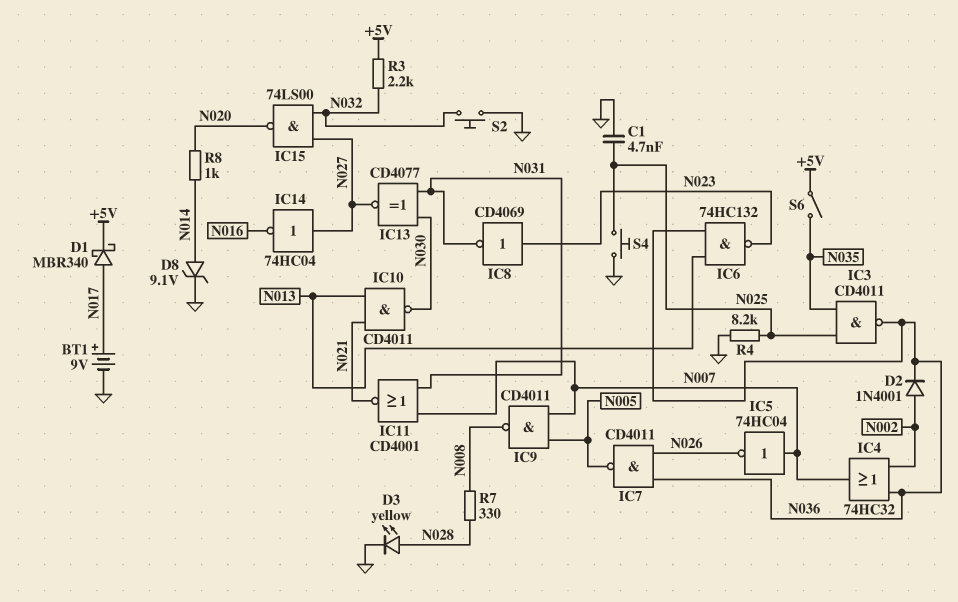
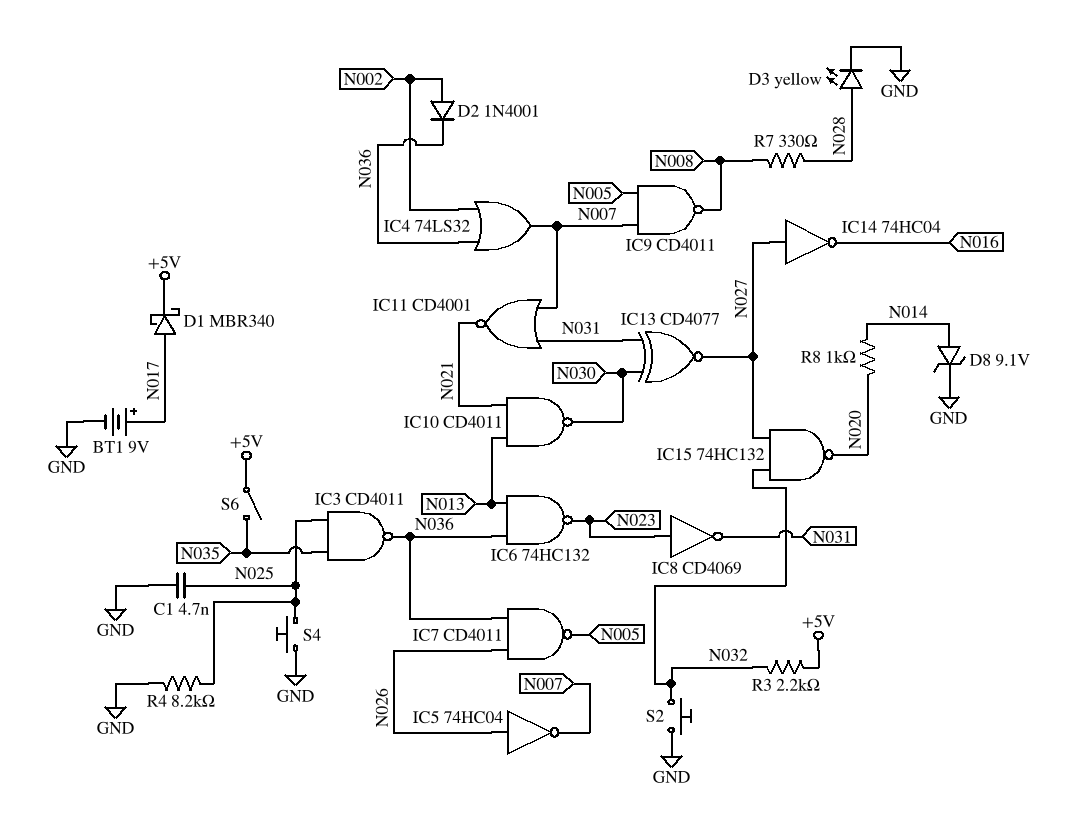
IC4: OR 74HC32 (in N002, in N036, out N007) -> OR 74LS32 (in N002, in N036, out N007)
IC5: NOT 74HC04 (in N007, out N026) -> NOT 74HC04 (in N026, out N007)
IC15: NAND 74LS00 (in N027, in N032, out N020) -> NAND 74HC132 (in N027, in N032, out N020)

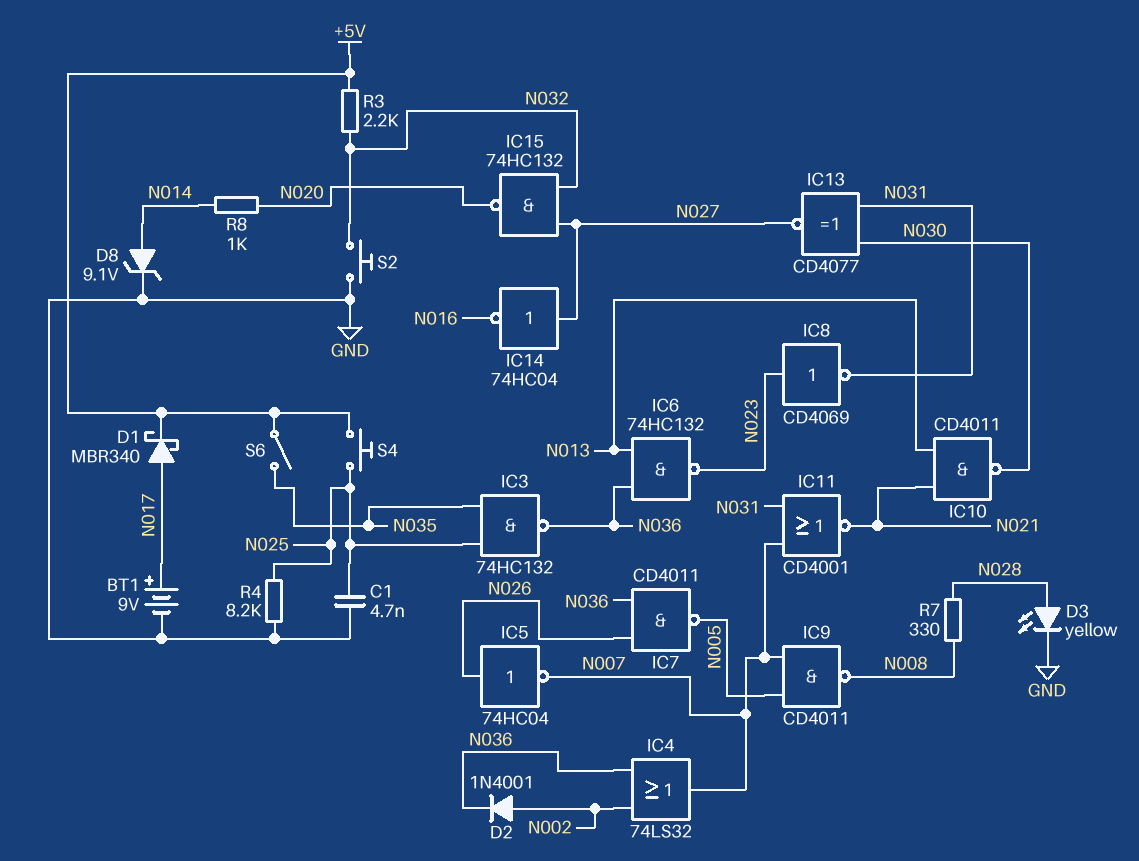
IC3: NAND CD4011 (in N025, in N035, out N036) -> NAND 74HC132 (in N025, in N035, out N036)
S4: button (GND, N025) -> button (+5V, N025)

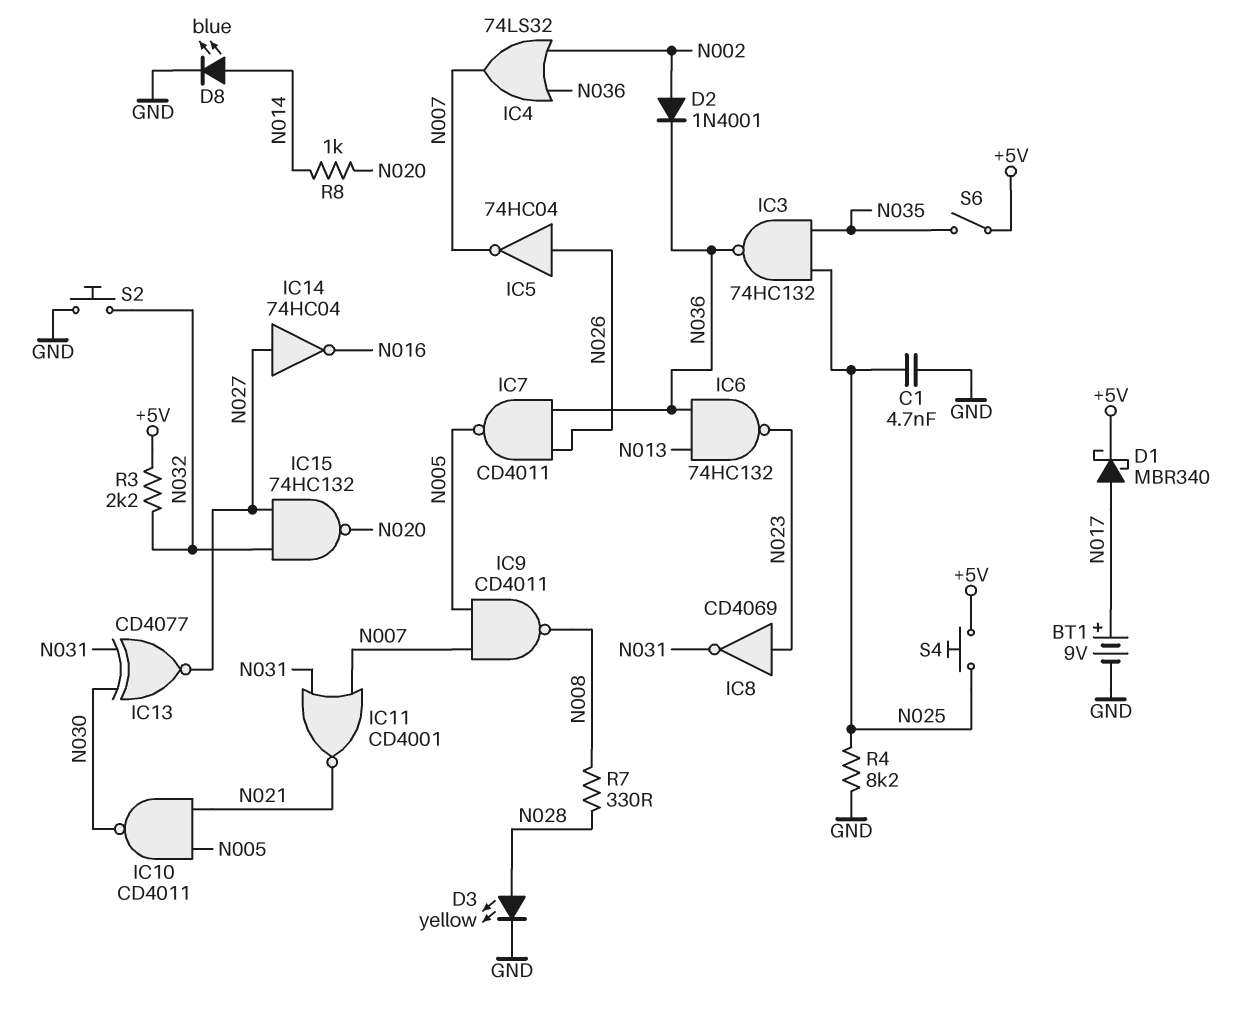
D8: zener 9.1V (A N014, K GND) -> LED blue (A N014, K GND)
IC10: NAND CD4011 (in N013, in N021, out N030) -> NAND CD4011 (in N005, in N021, out N030)

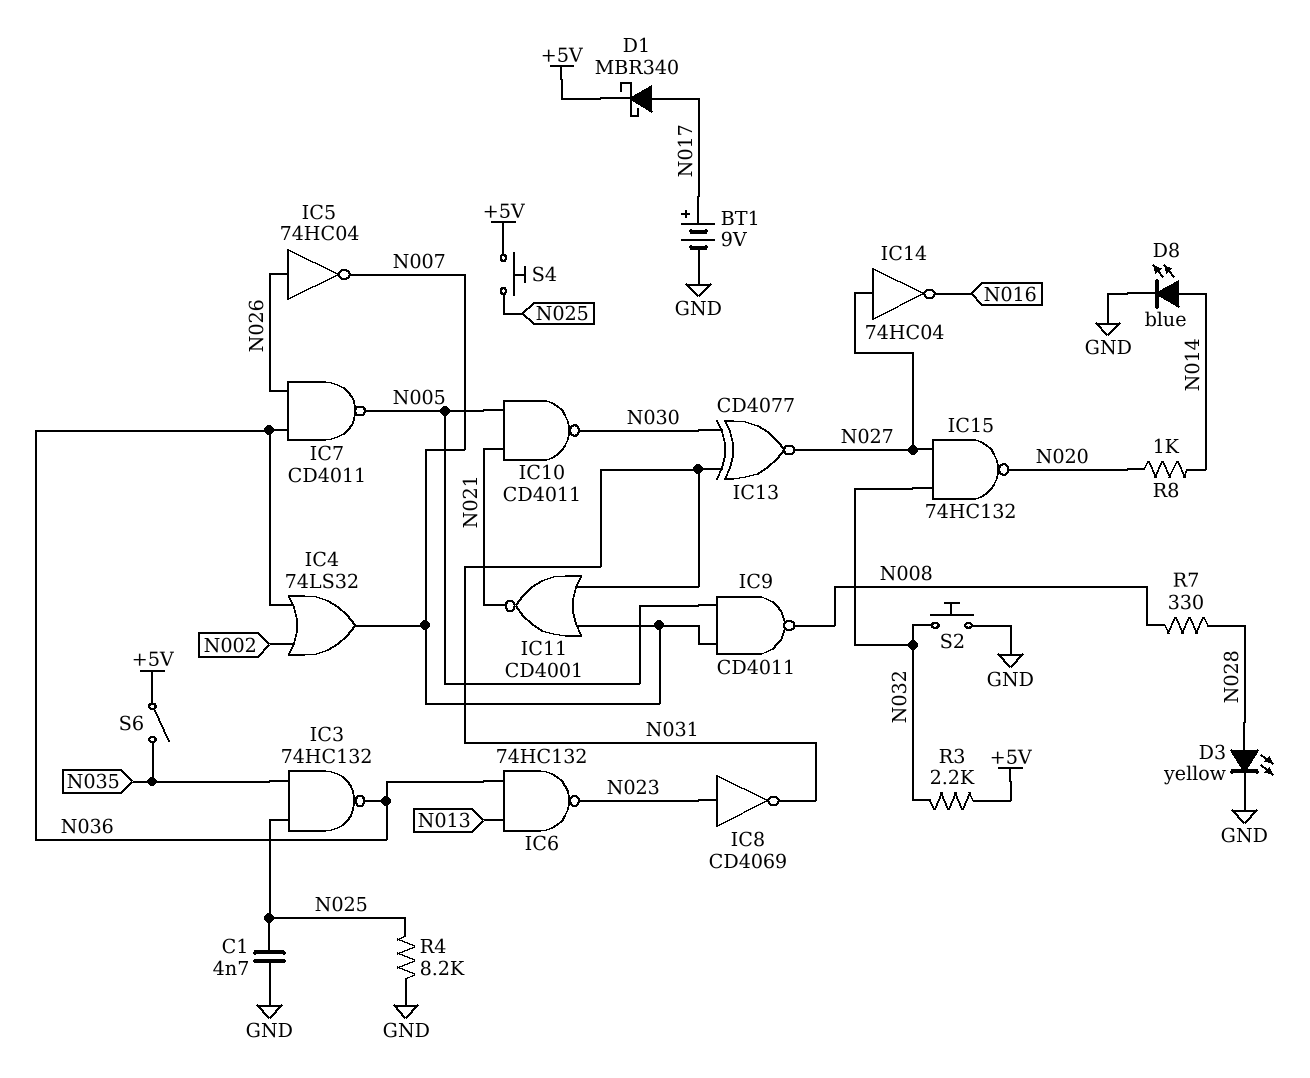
D2: diode 1N4001 (A N002, K N036) -> none

